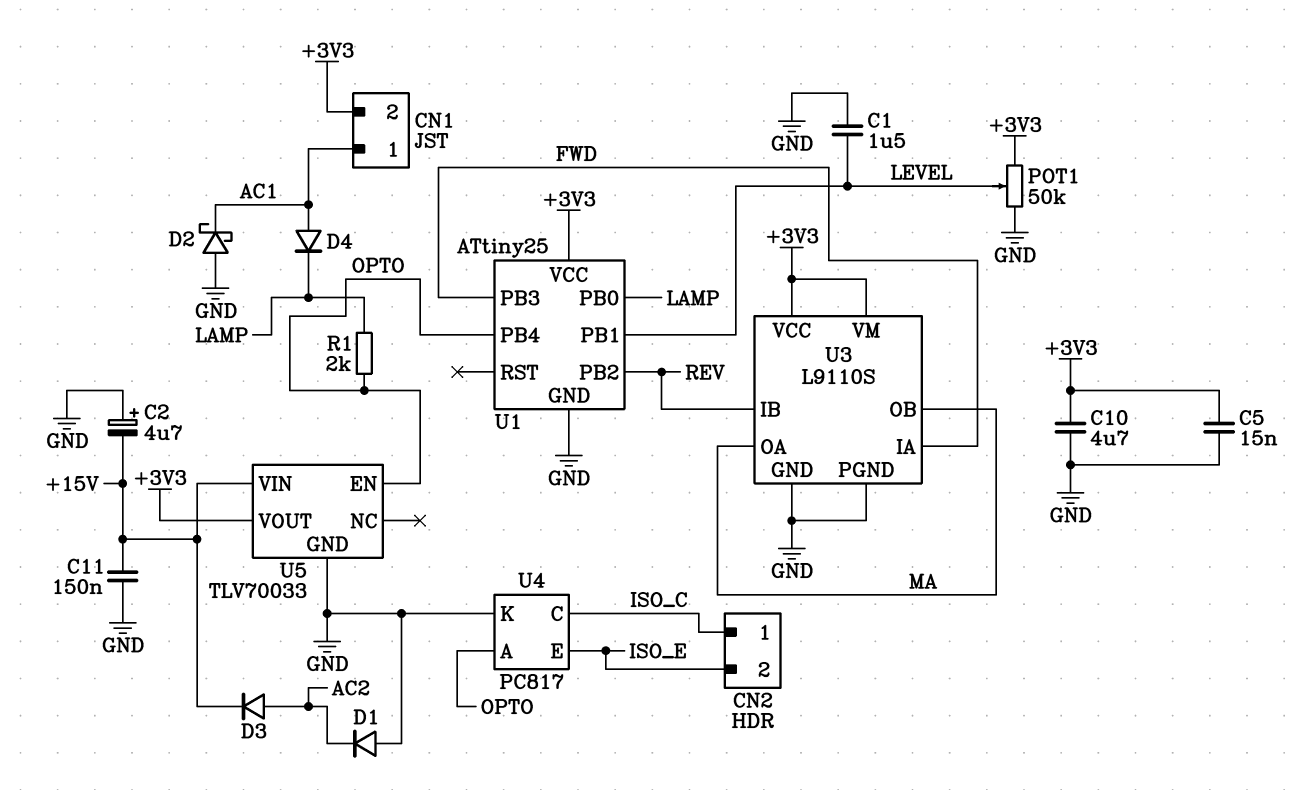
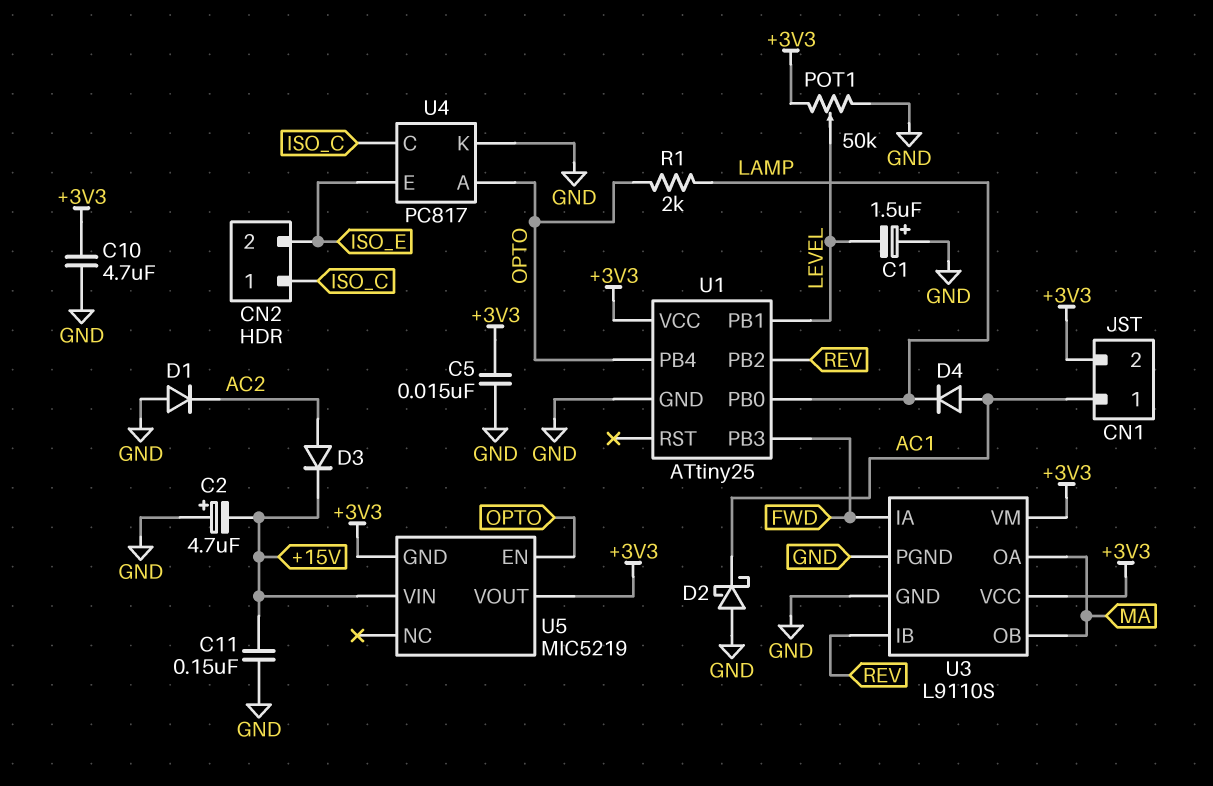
C1: 1.5uF (GND, LEVEL) -> 1.5uF (plus GND, minus LEVEL)
U5: TLV70033 -> MIC5219
U5 pin GND: GND -> +3V3

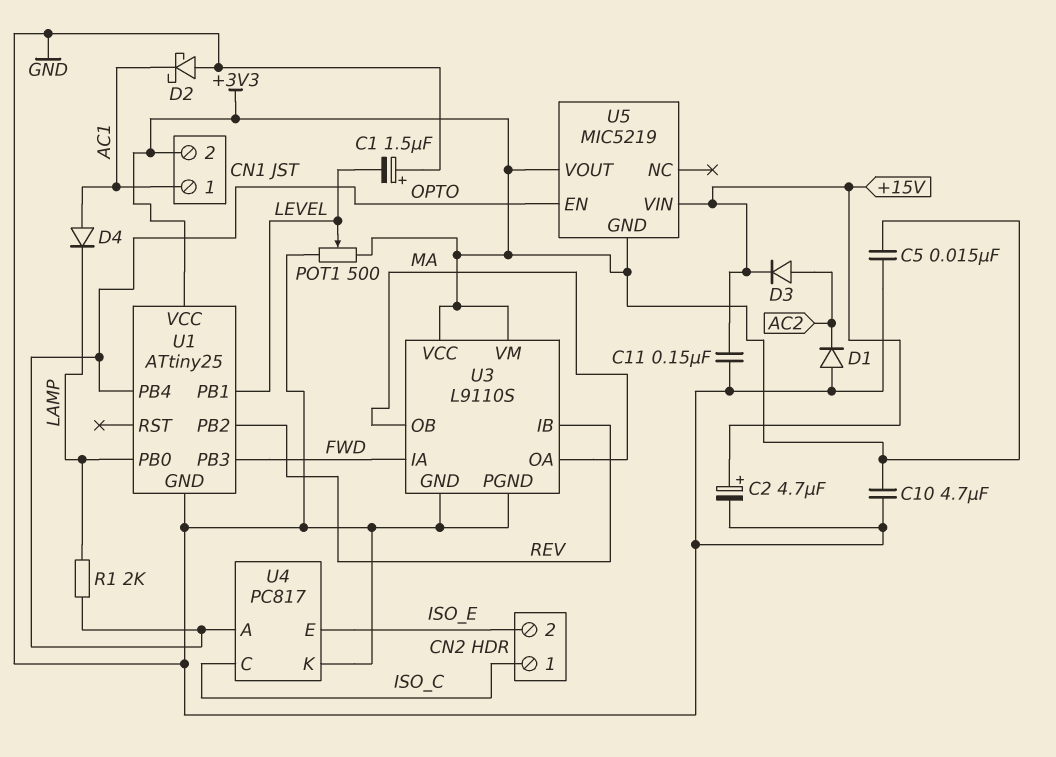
C2: 4.7uF (plus GND, minus +15V) -> 4.7uF (plus +15V, minus GND)
POT1: 50k (+3V3, GND, wiper LEVEL) -> 500 (+3V3, GND, wiper LEVEL)

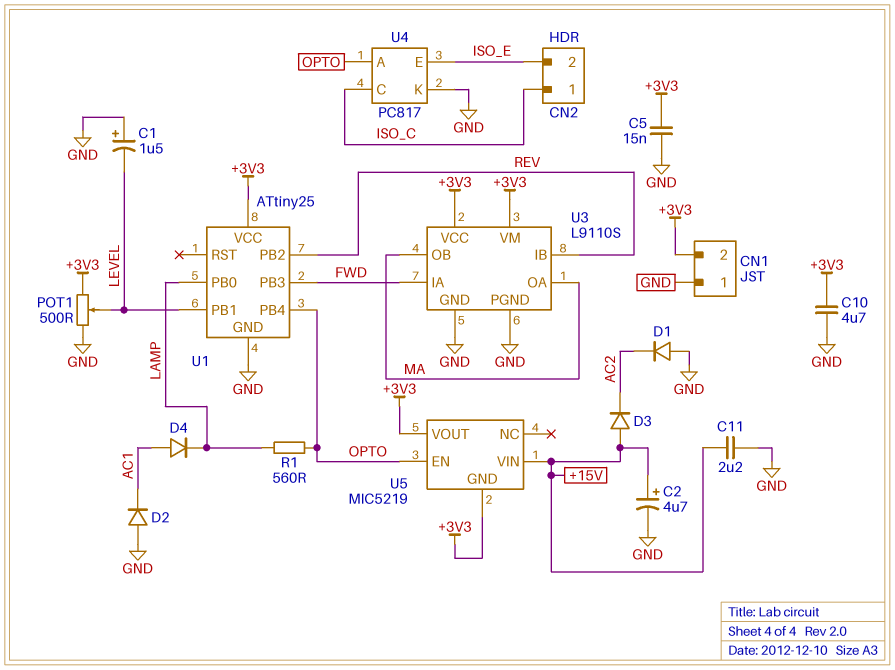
C11: 150nF (+15V, GND) -> 2.2uF (+15V, GND)
CN1 pin 1: AC1 -> GND
D2: schottky (A GND, K AC1) -> diode (A GND, K AC1)
D3: diode (A AC2, K +15V) -> diode (A +15V, K AC2)
R1: 2k (LAMP, OPTO) -> 560 (LAMP, OPTO)

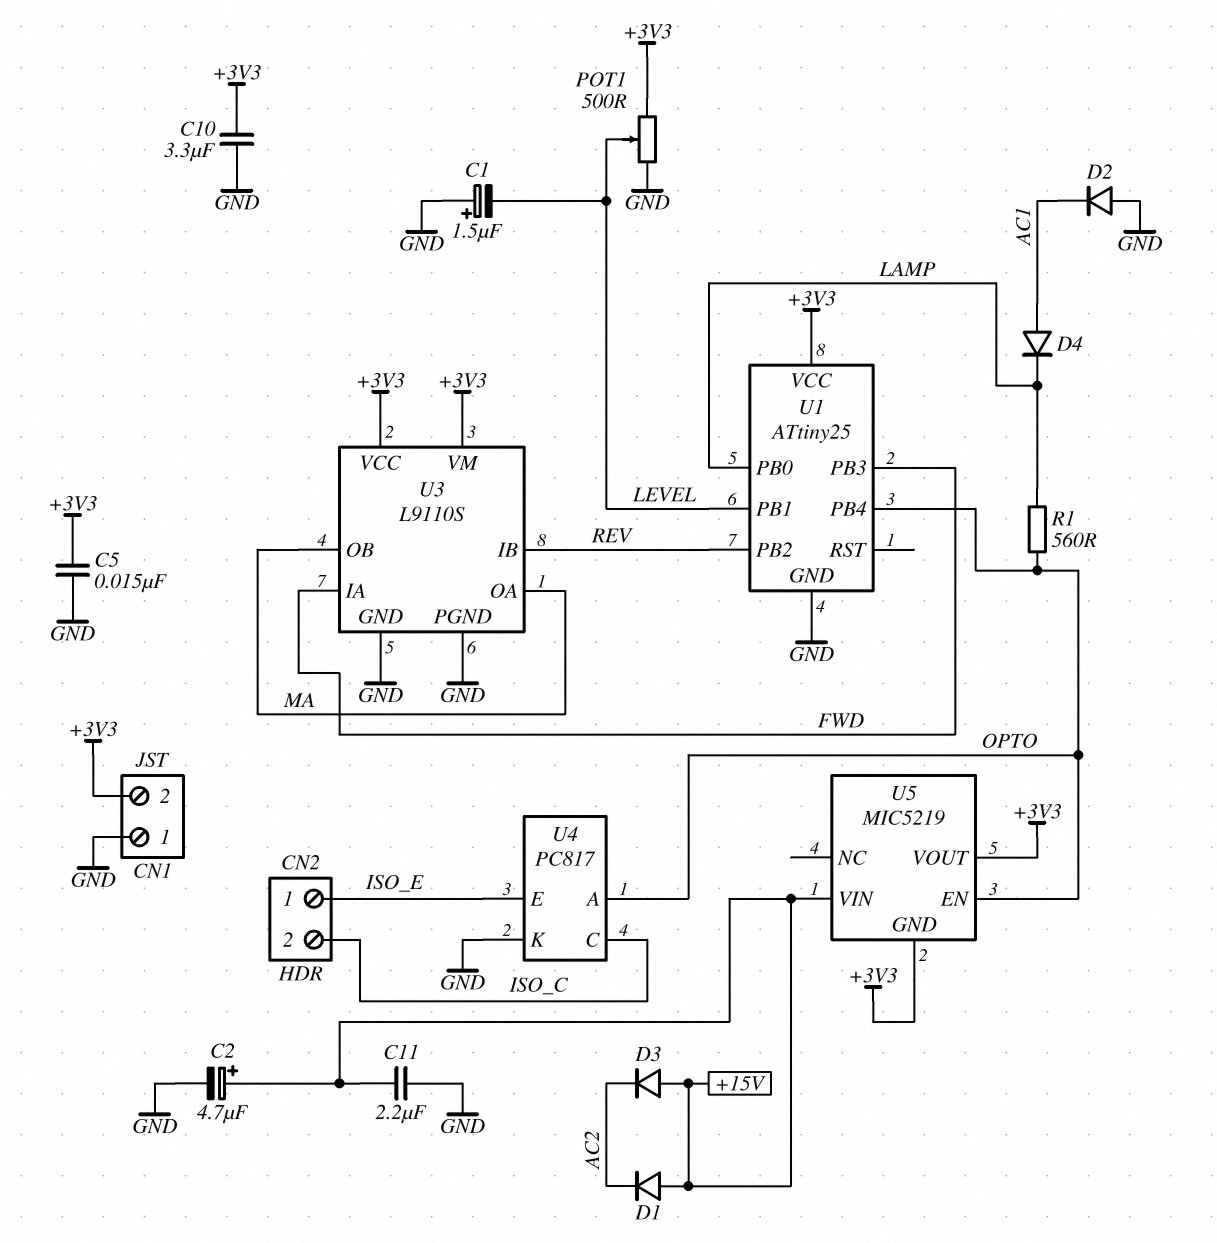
C10: 4.7uF (+3V3, GND) -> 3.3uF (+3V3, GND)
CN2 pin 1: ISO_C -> ISO_E
CN2 pin 2: ISO_E -> ISO_C
D1: diode (A GND, K AC2) -> diode (A +15V, K AC2)

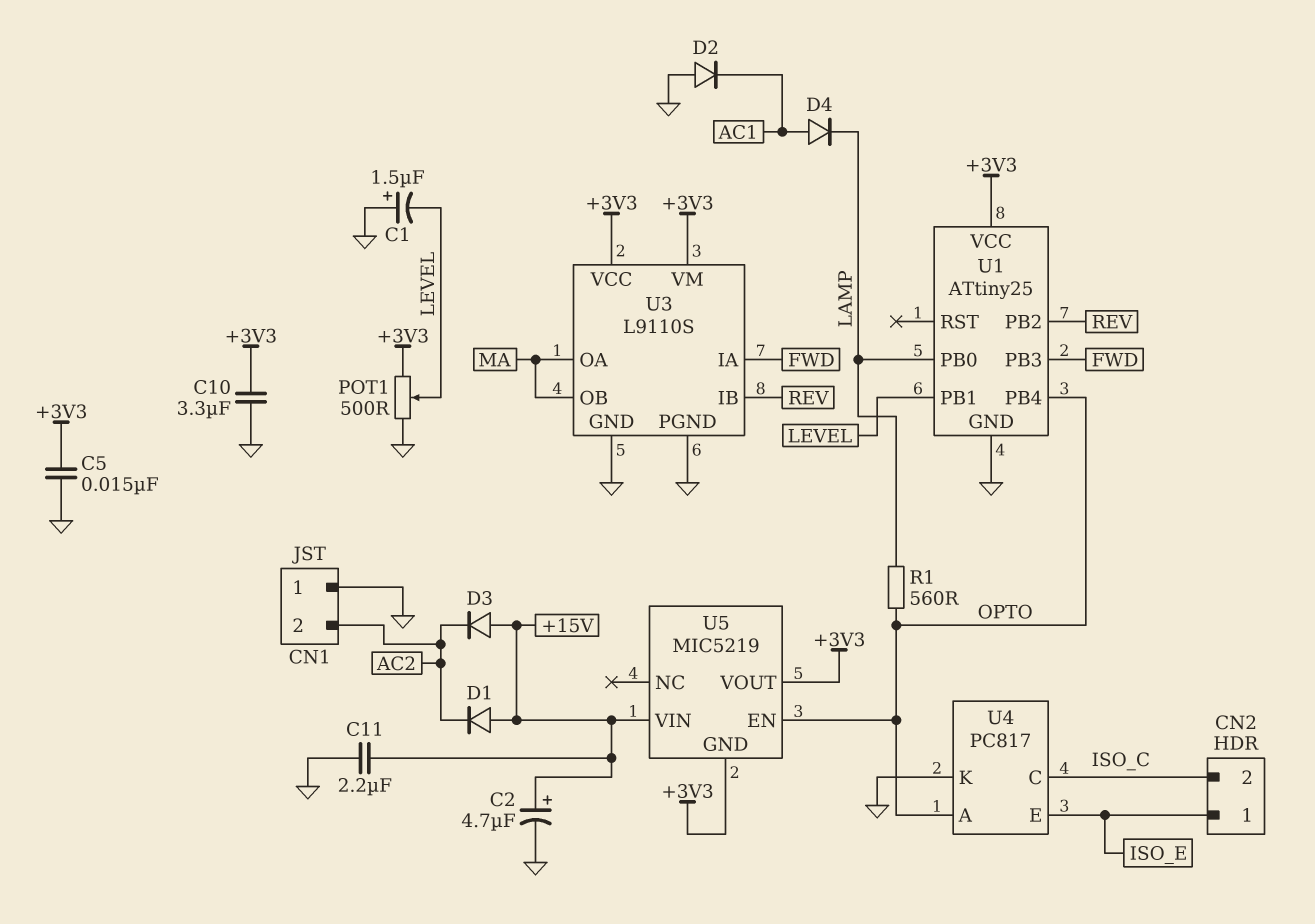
CN1 pin 2: +3V3 -> AC2

